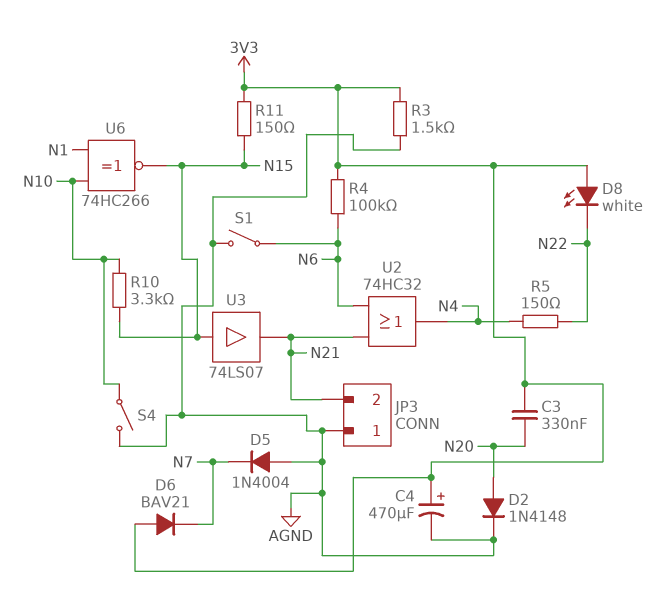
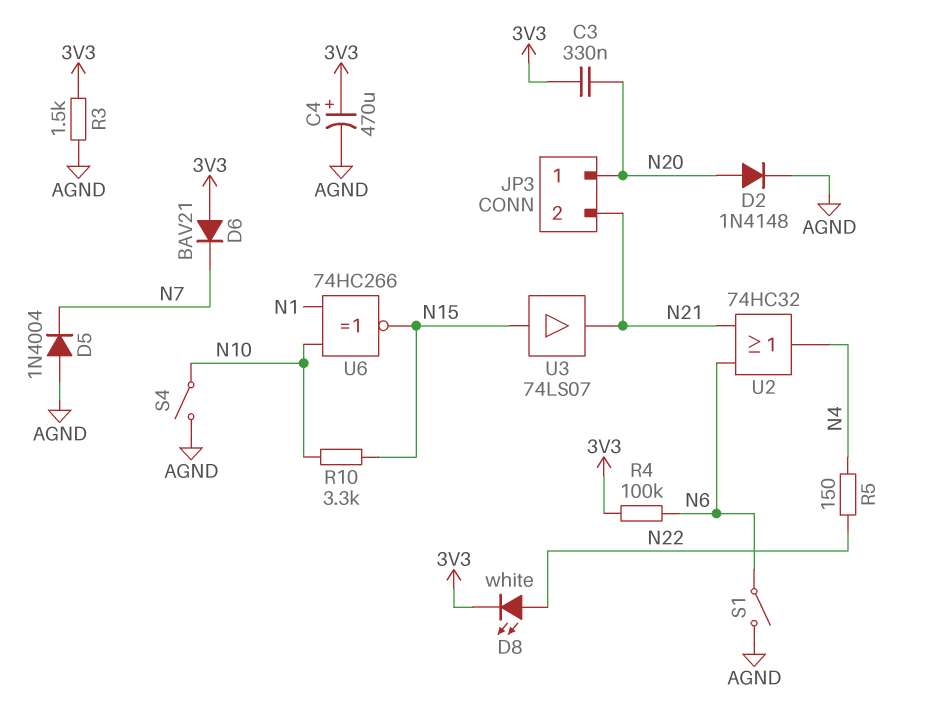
D8: LED white (A 3V3, K N22) -> LED white (A N22, K 3V3)
JP3 pin 1: AGND -> N20
R11: 150 (3V3, N15) -> none

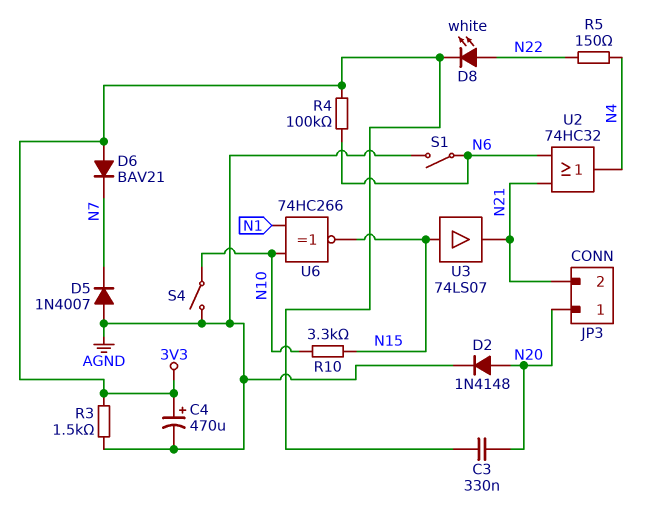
D5: diode 1N4004 (A AGND, K N7) -> diode 1N4007 (A AGND, K N7)

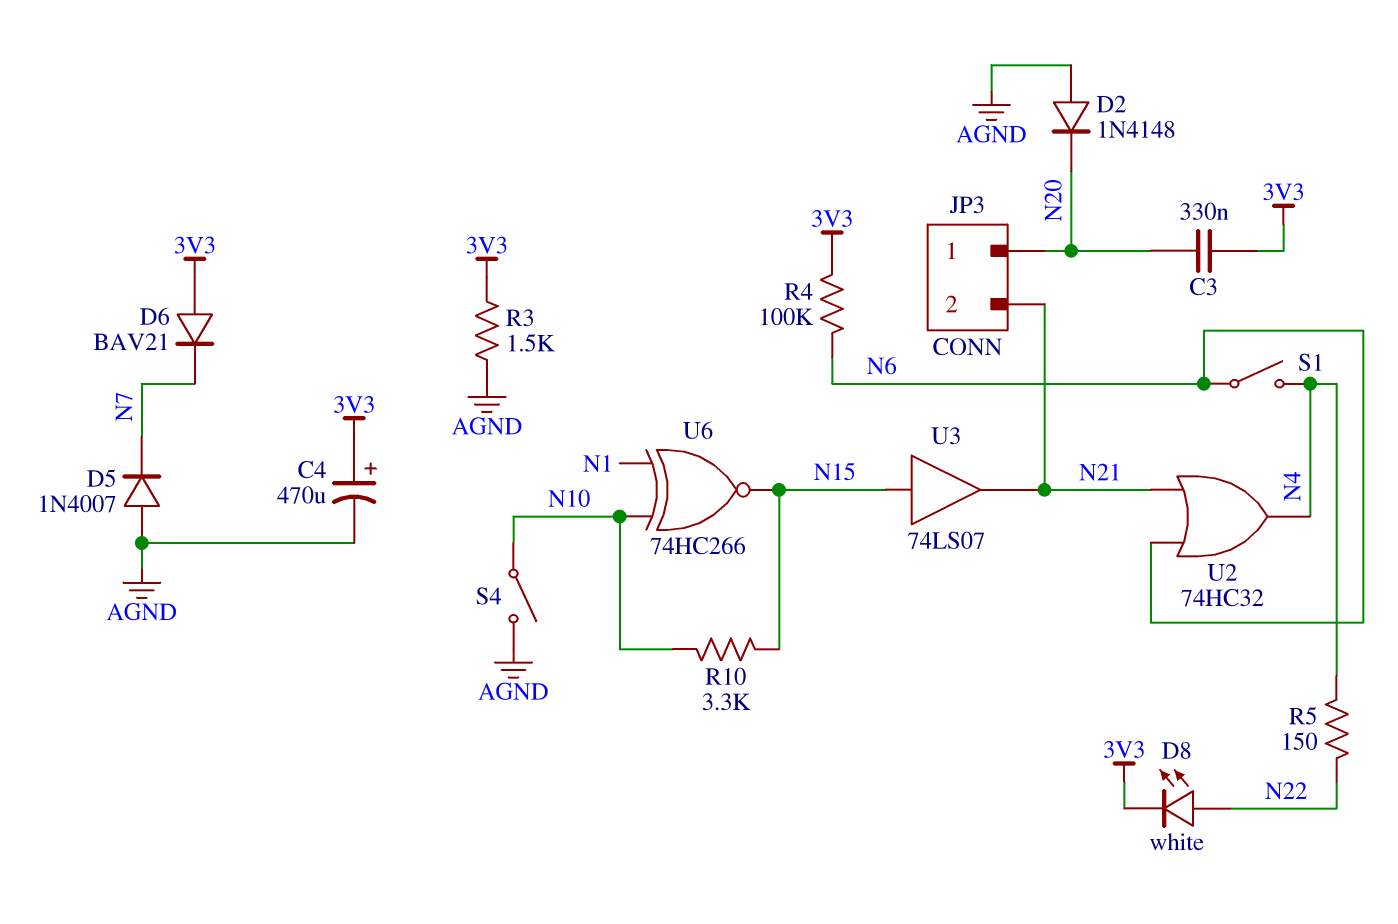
D2: diode 1N4148 (A N20, K AGND) -> diode 1N4148 (A AGND, K N20)
S1: switch (AGND, N6) -> switch (N4, N6)

